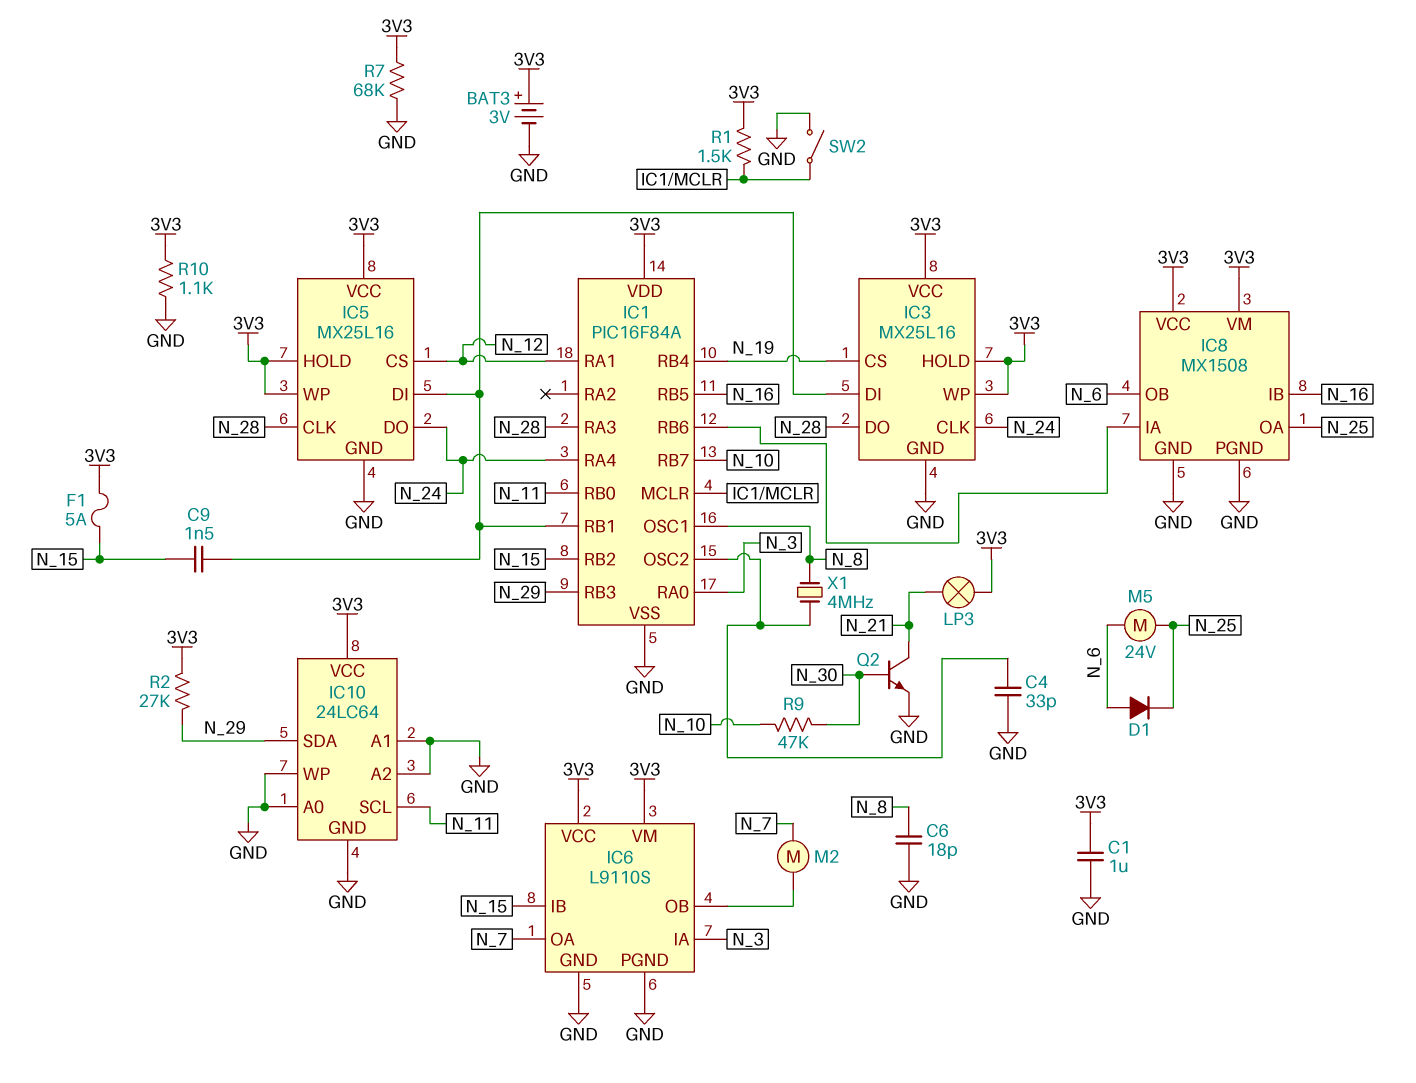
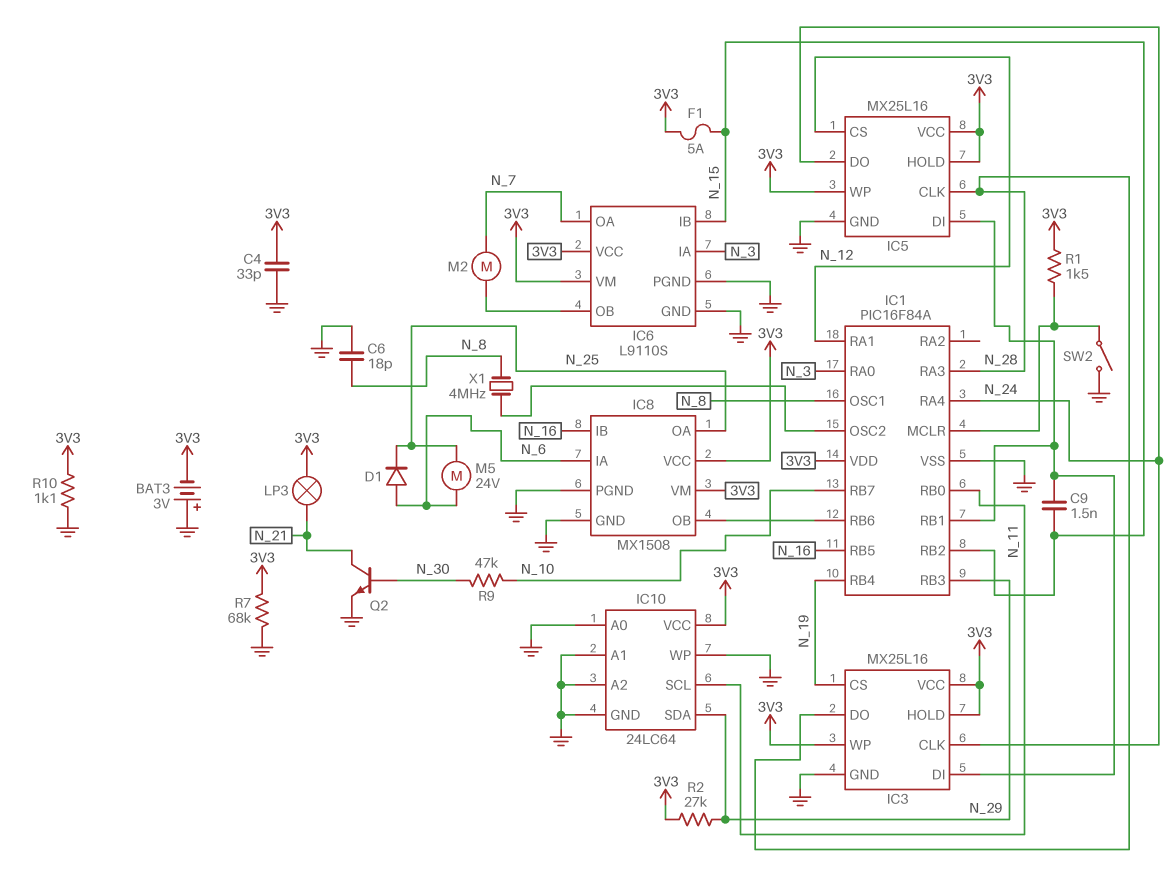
BAT3: 3V (plus 3V3, minus GND) -> 3V (plus GND, minus 3V3)
C1: 1uF (3V3, GND) -> none
C4: 33pF (GND, IC1/OSC2) -> 33pF (3V3, GND)
IC8 pin IA: IC1/RB6 -> N_6
IC8 pin OB: N_6 -> IC1/RB6

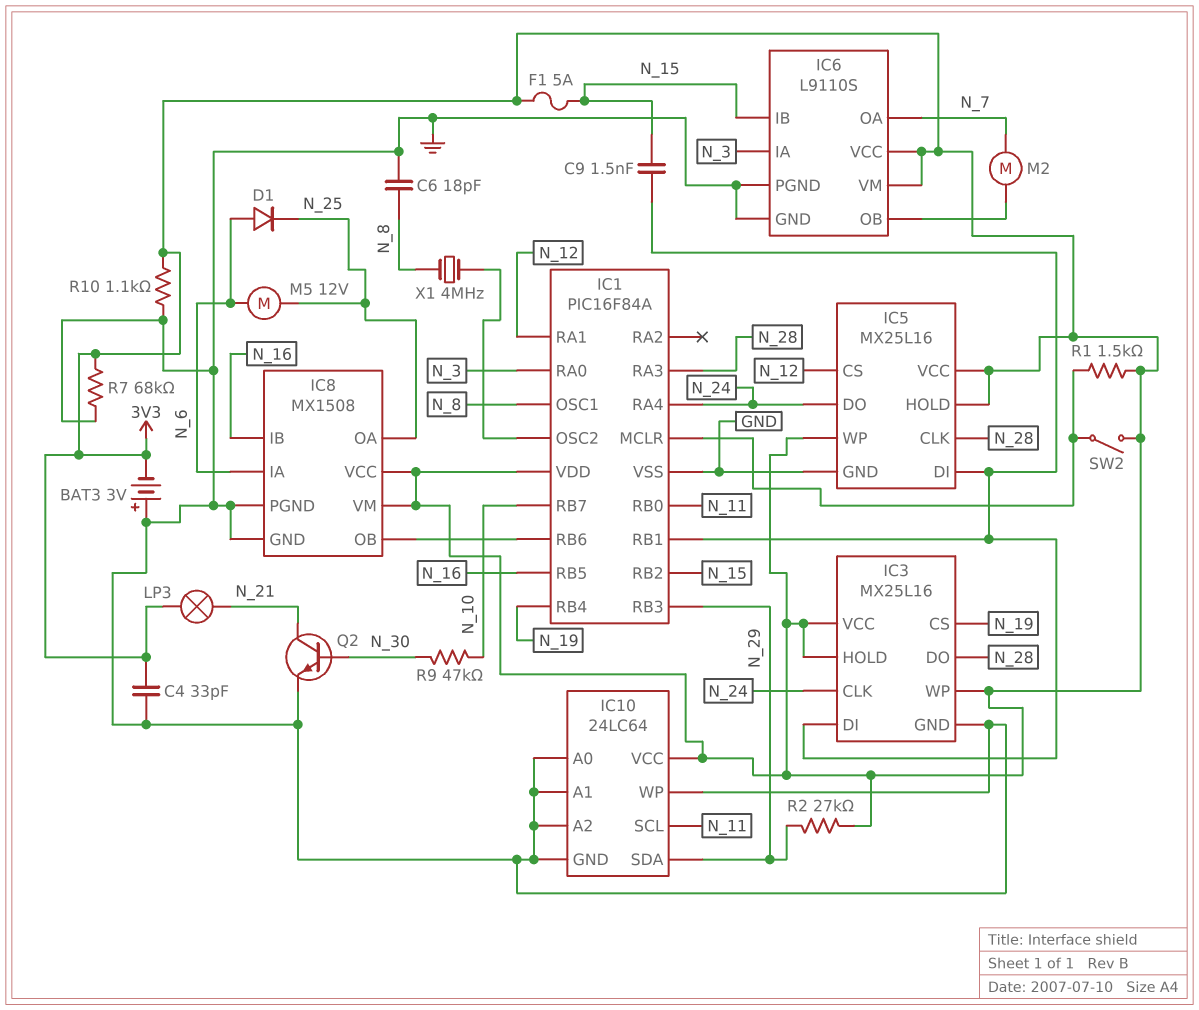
M5: motor 24V (N_6, N_25) -> motor 12V (N_6, N_25)
SW2: switch (GND, IC1/MCLR) -> switch (3V3, IC1/MCLR)

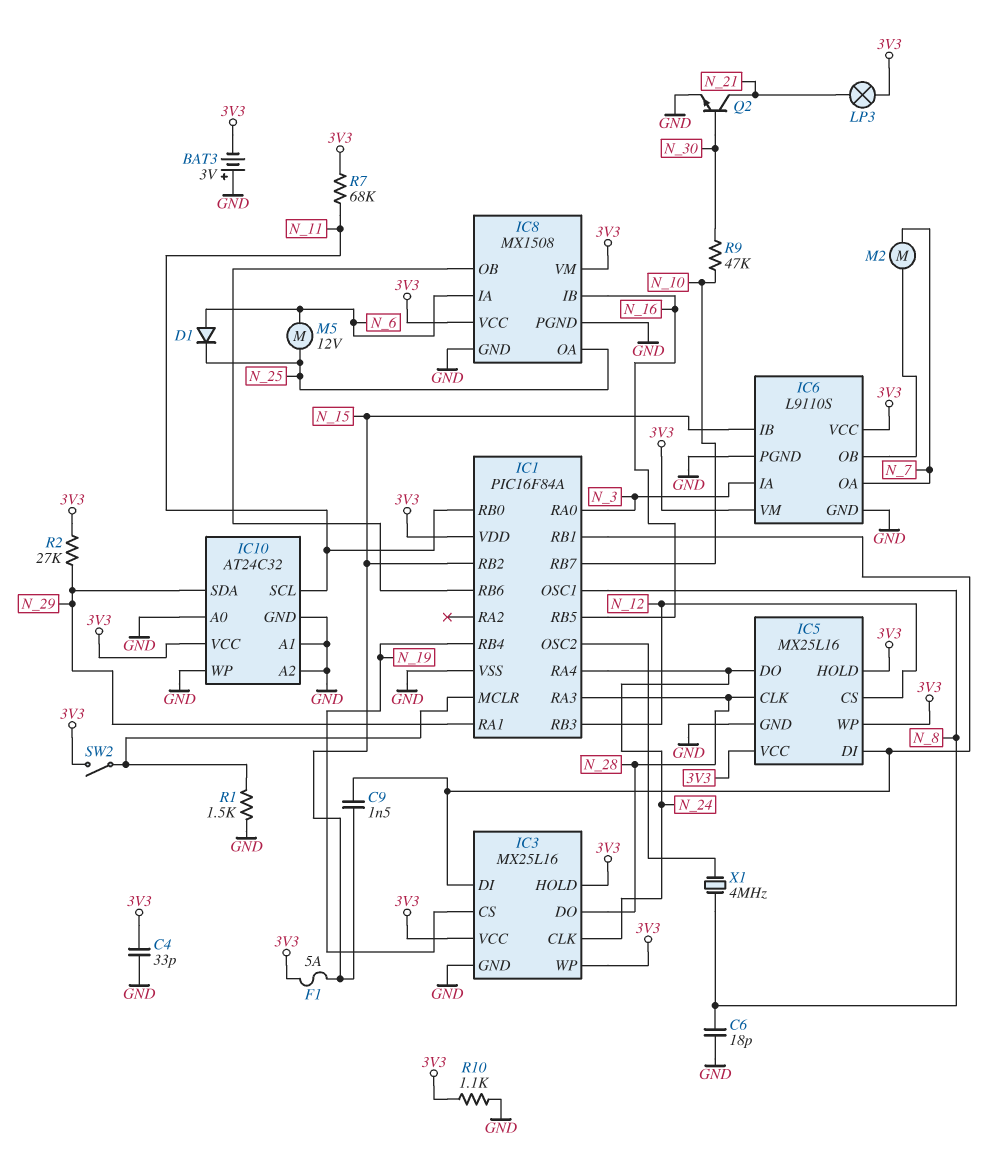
IC1 pin RA1: N_12 -> N_29
IC1 pin RB3: N_29 -> N_12
IC10: 24LC64 -> AT24C32
R1: 1.5k (3V3, IC1/MCLR) -> 1.5k (GND, IC1/MCLR)
R7: 68k (3V3, GND) -> 68k (3V3, N_11)

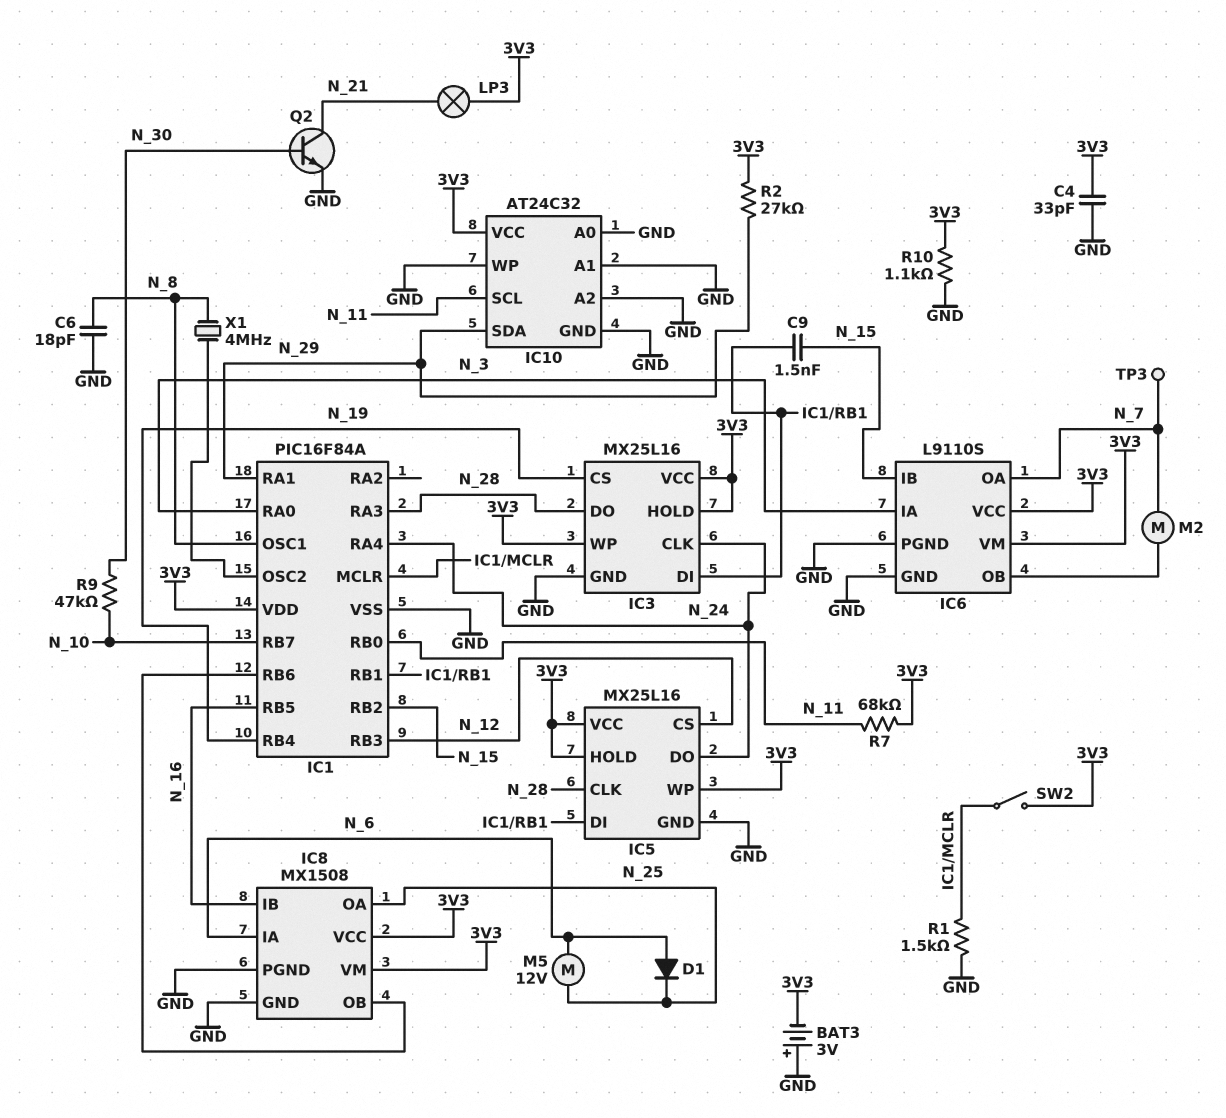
F1: 5A (3V3, N_15) -> none
TP3: none -> test point (N_7)

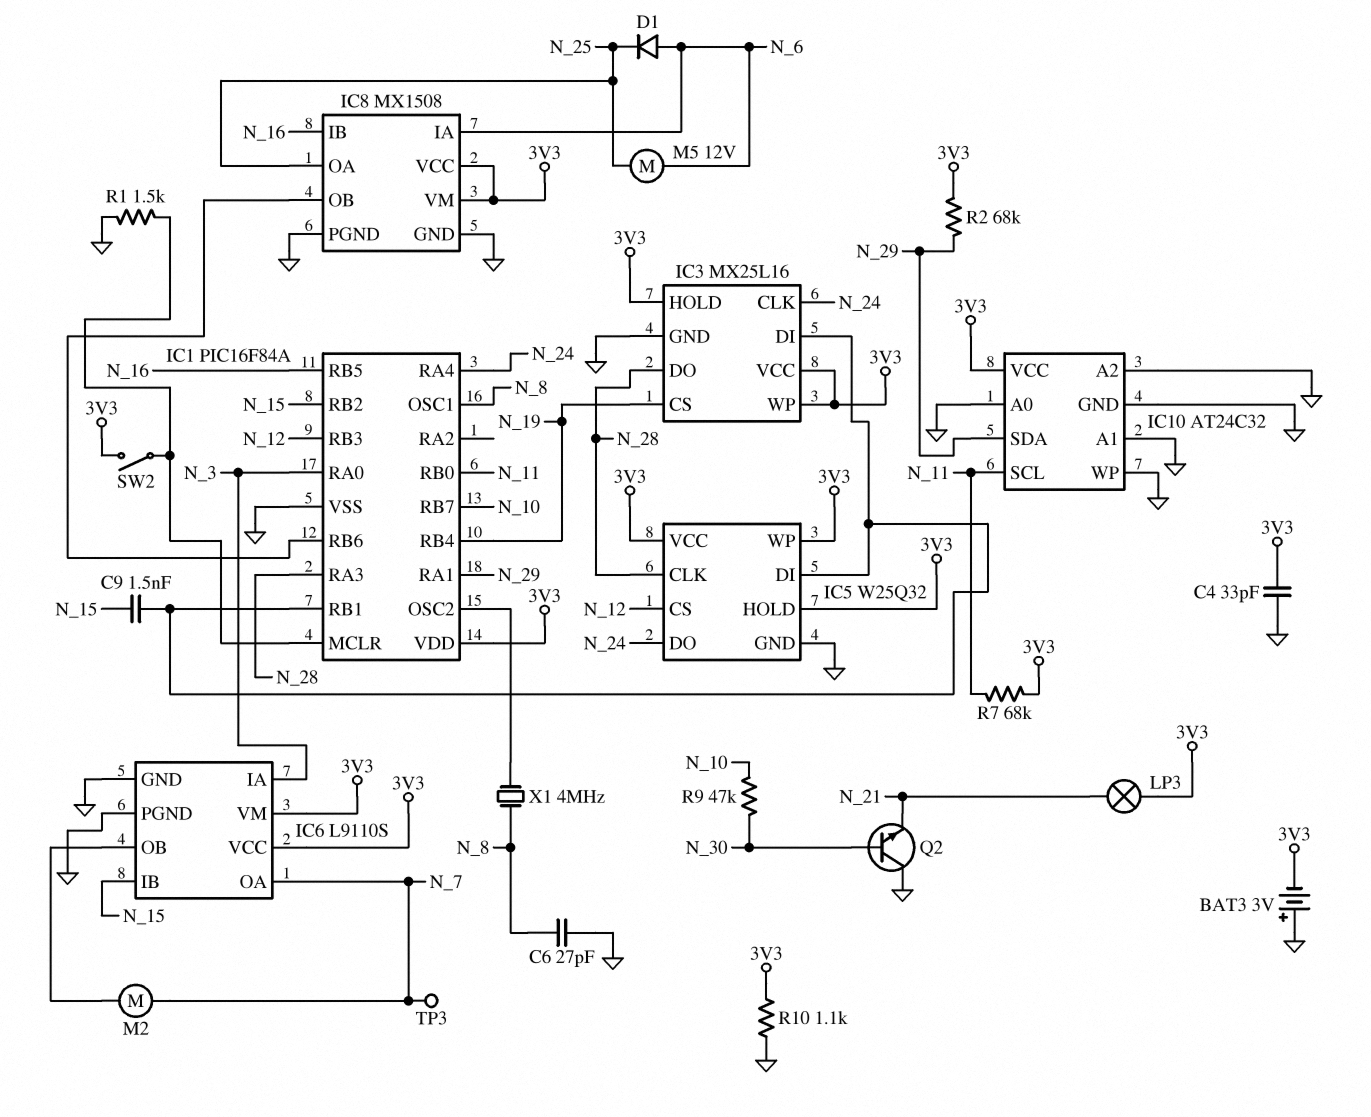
C6: 18pF (GND, N_8) -> 27pF (GND, N_8)
IC5: MX25L16 -> W25Q32
Q2: NPN (B N_30, C N_21, E GND) -> NPN (B N_30, C GND, E N_21)
R2: 27k (3V3, N_29) -> 68k (3V3, N_29)

